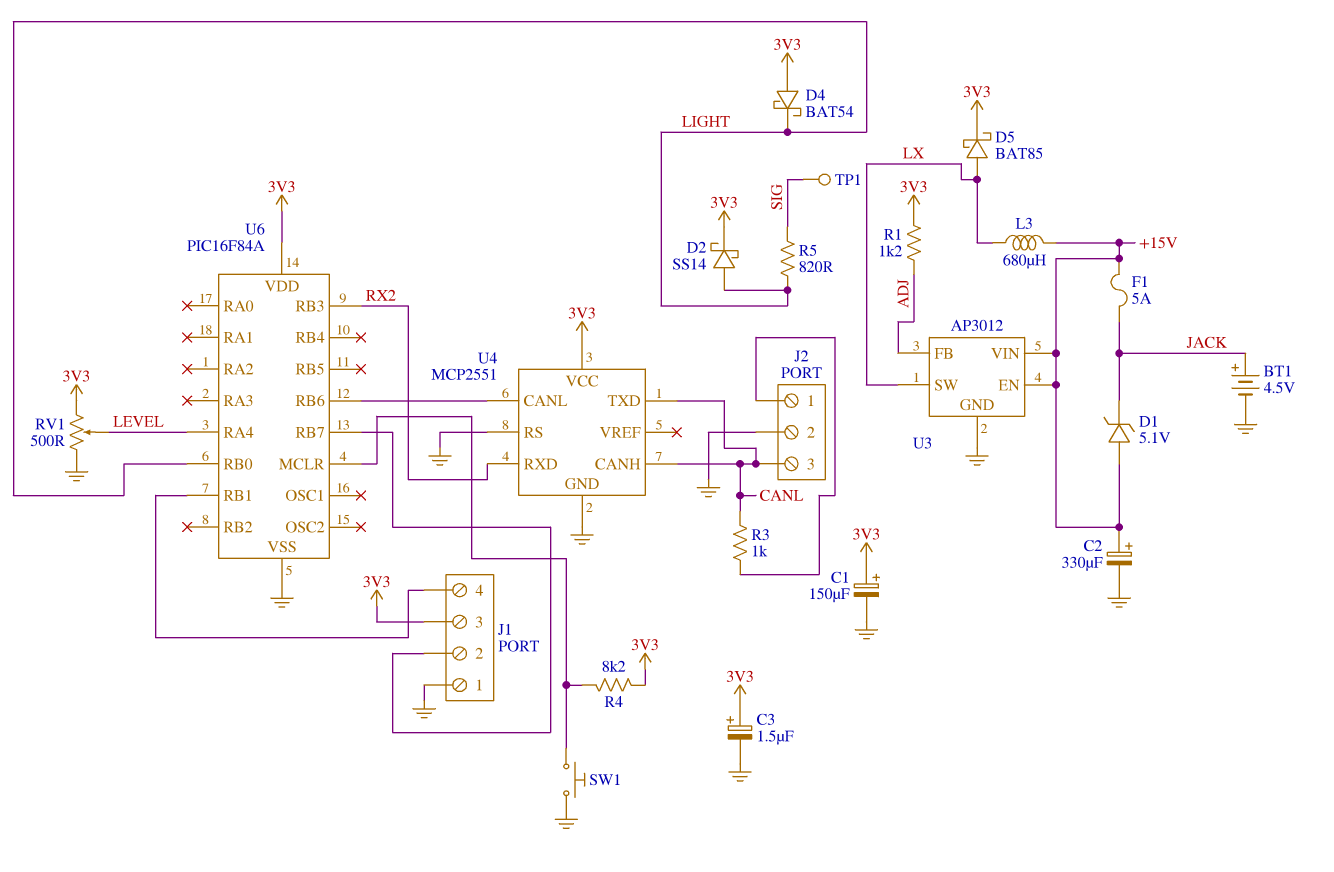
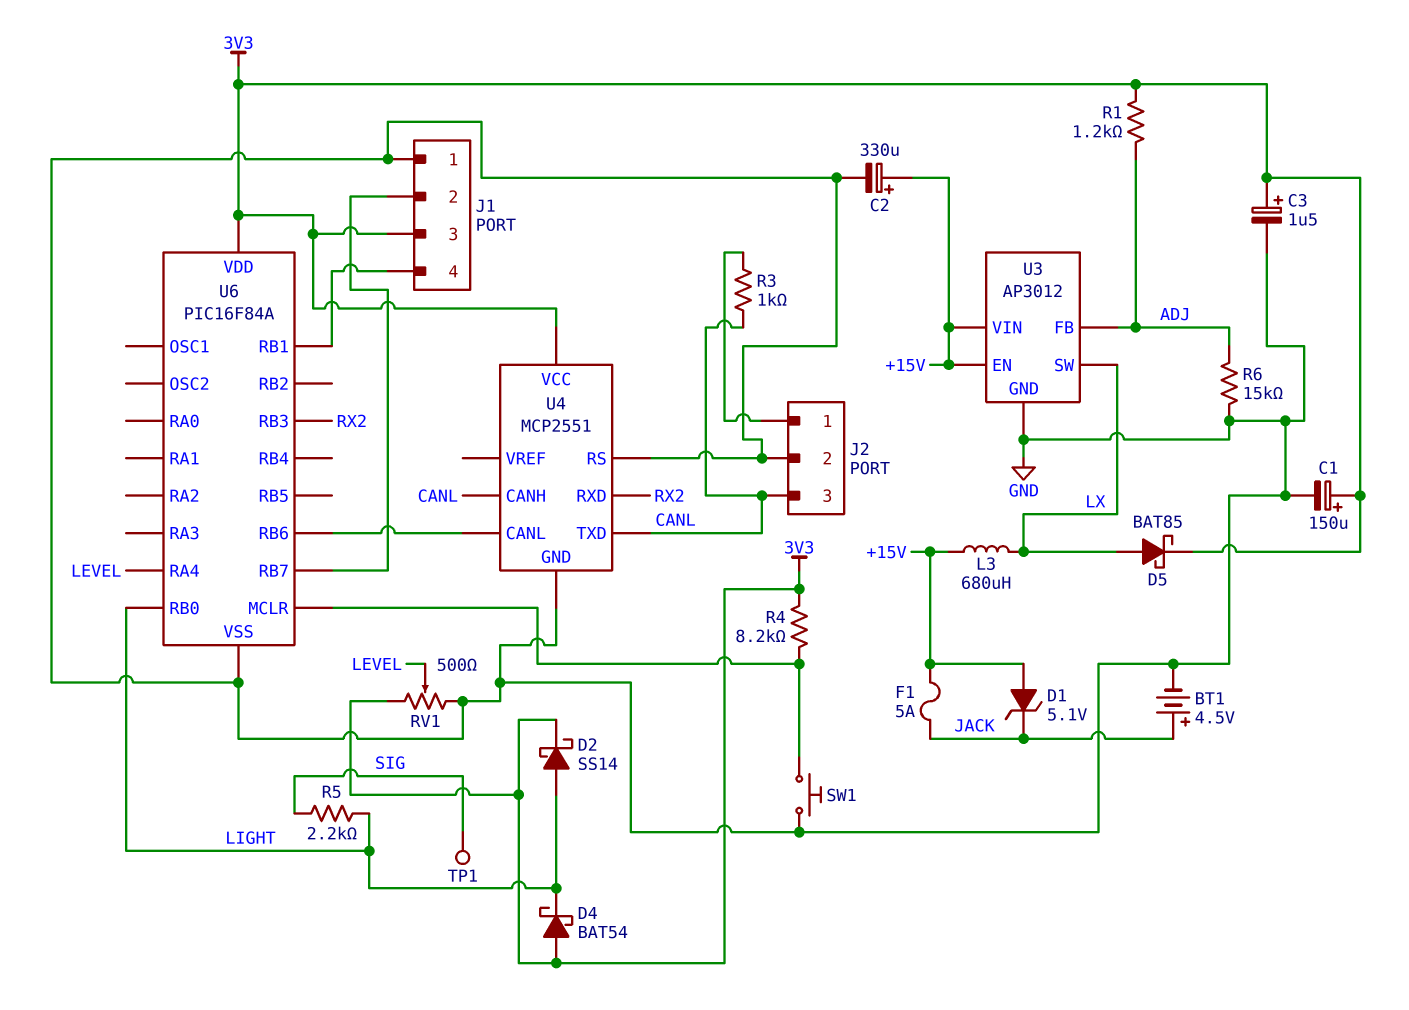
R5: 820 (LIGHT, SIG) -> 2.2k (LIGHT, SIG)
R6: none -> 15k (ADJ, GND)

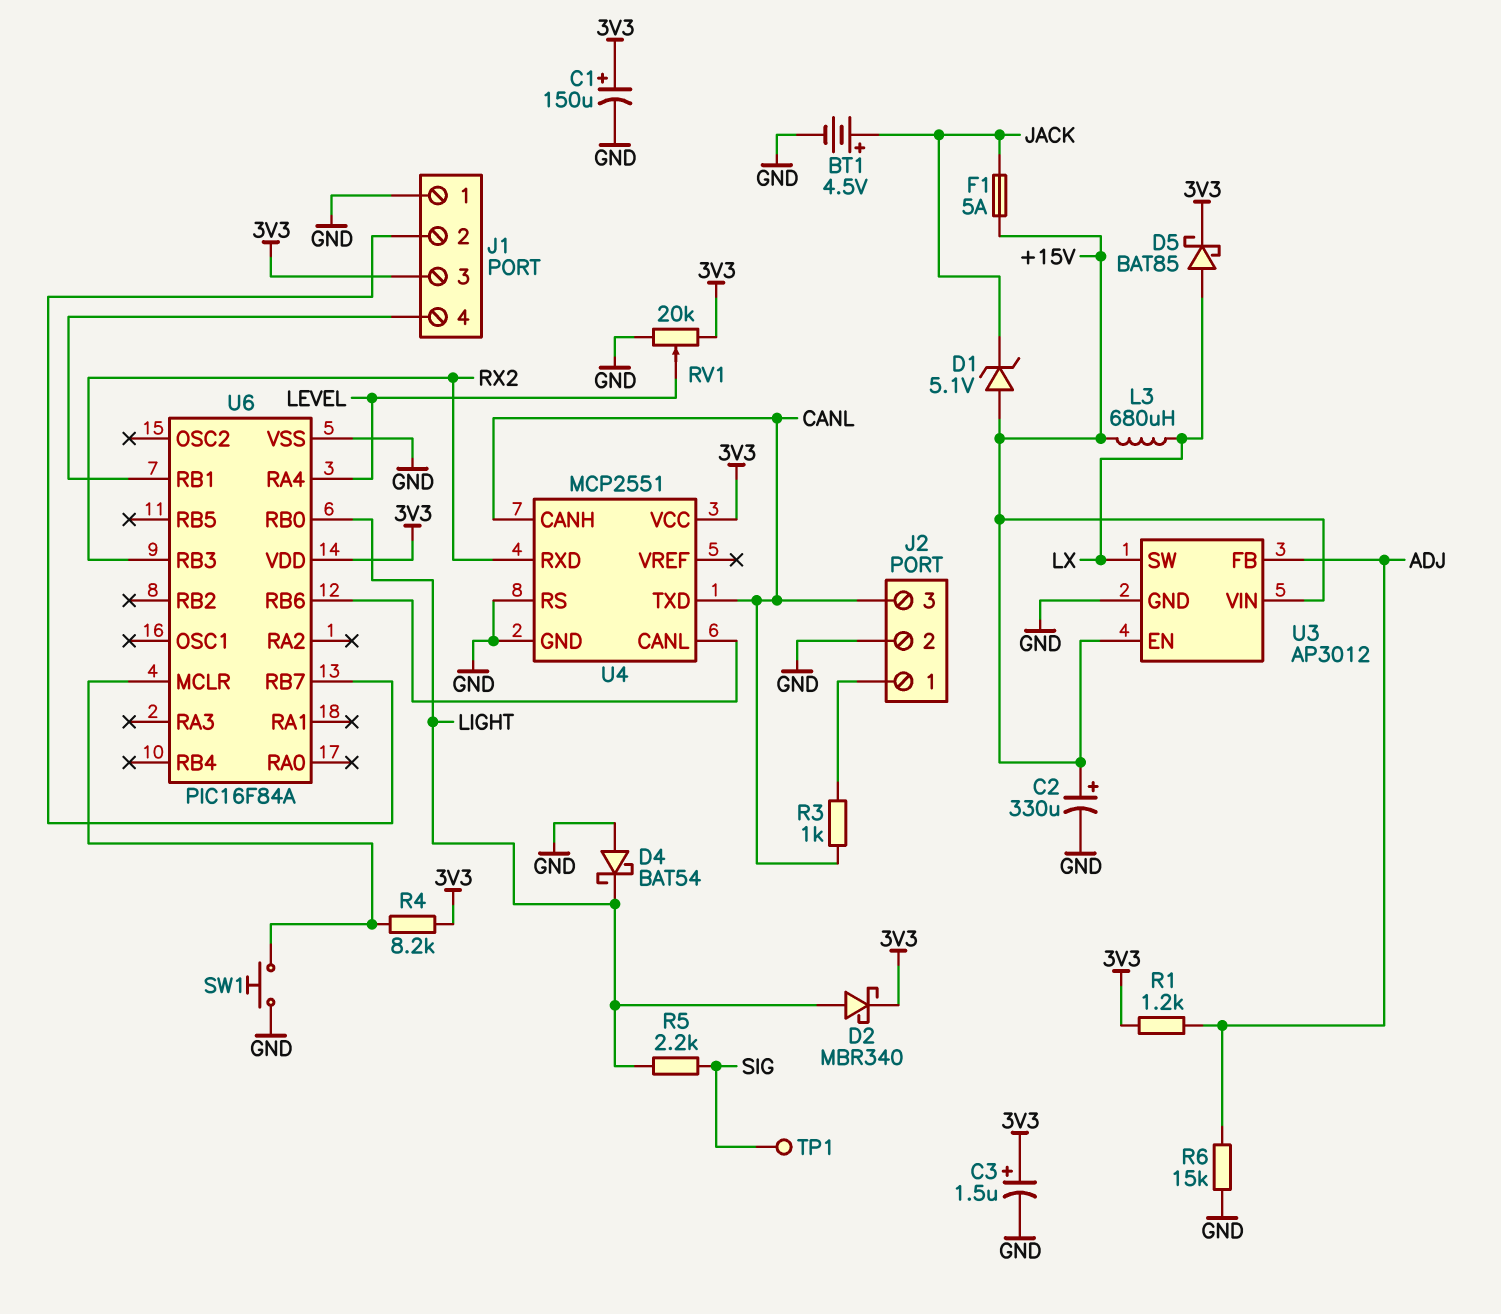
D2: schottky SS14 (A LIGHT, K 3V3) -> schottky MBR340 (A LIGHT, K 3V3)
D4: schottky BAT54 (A 3V3, K LIGHT) -> schottky BAT54 (A GND, K LIGHT)
RV1: 500 (3V3, GND, wiper LEVEL) -> 20k (3V3, GND, wiper LEVEL)

